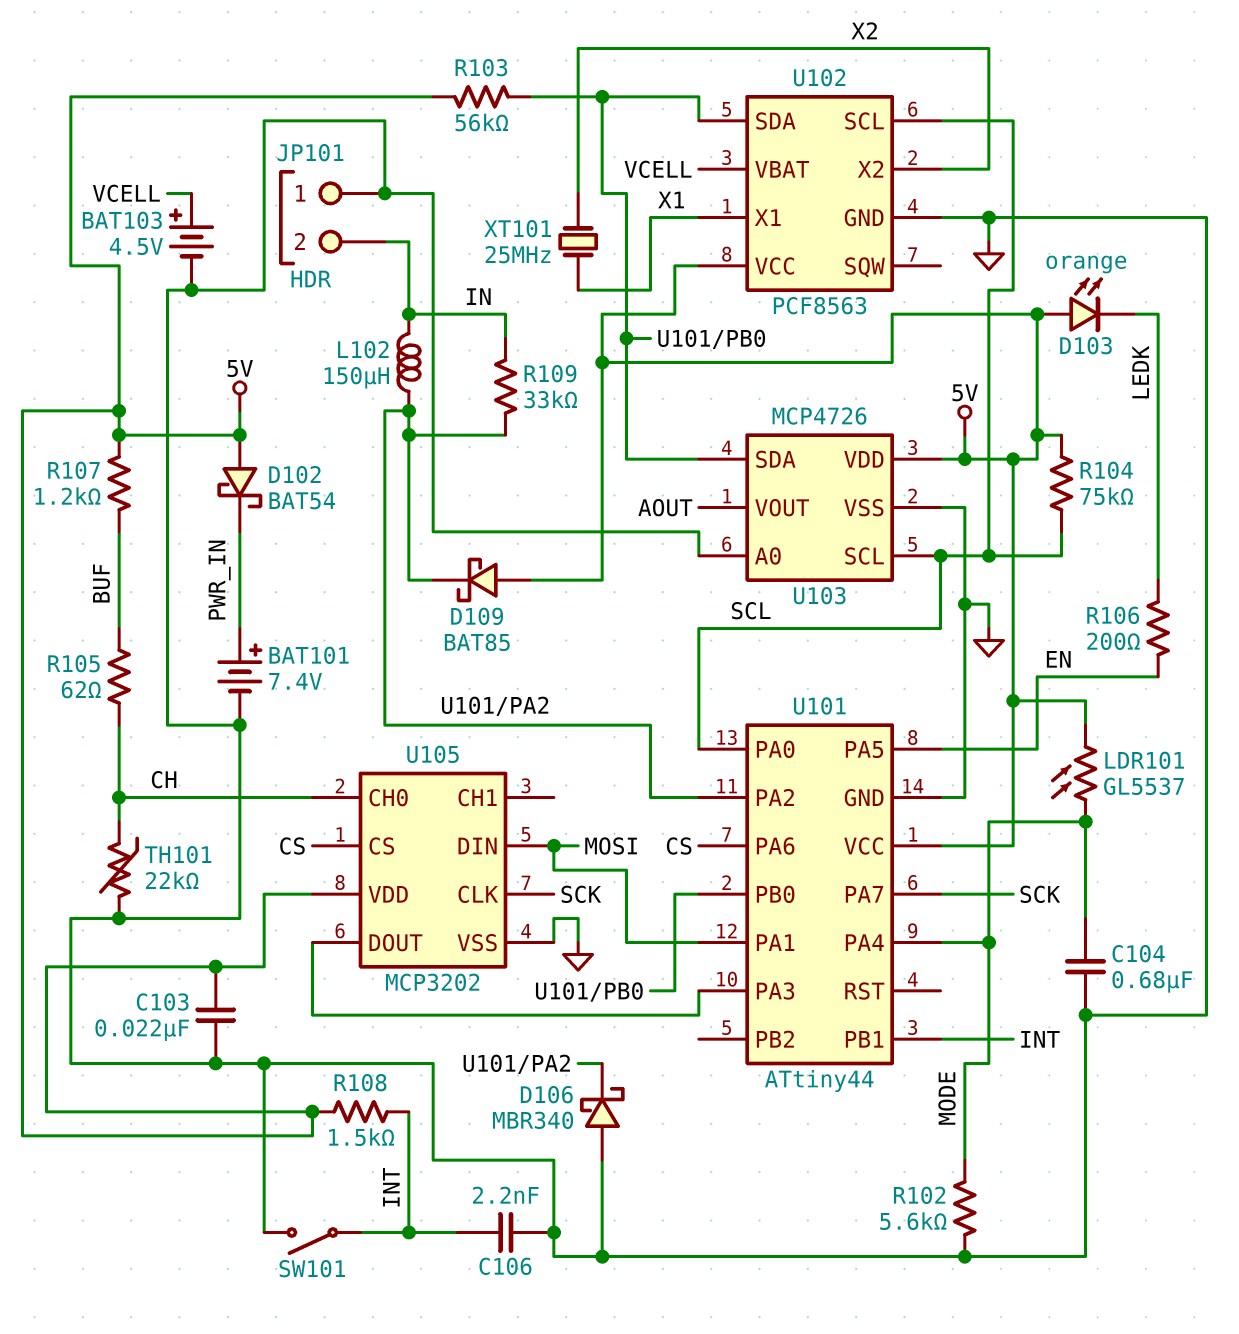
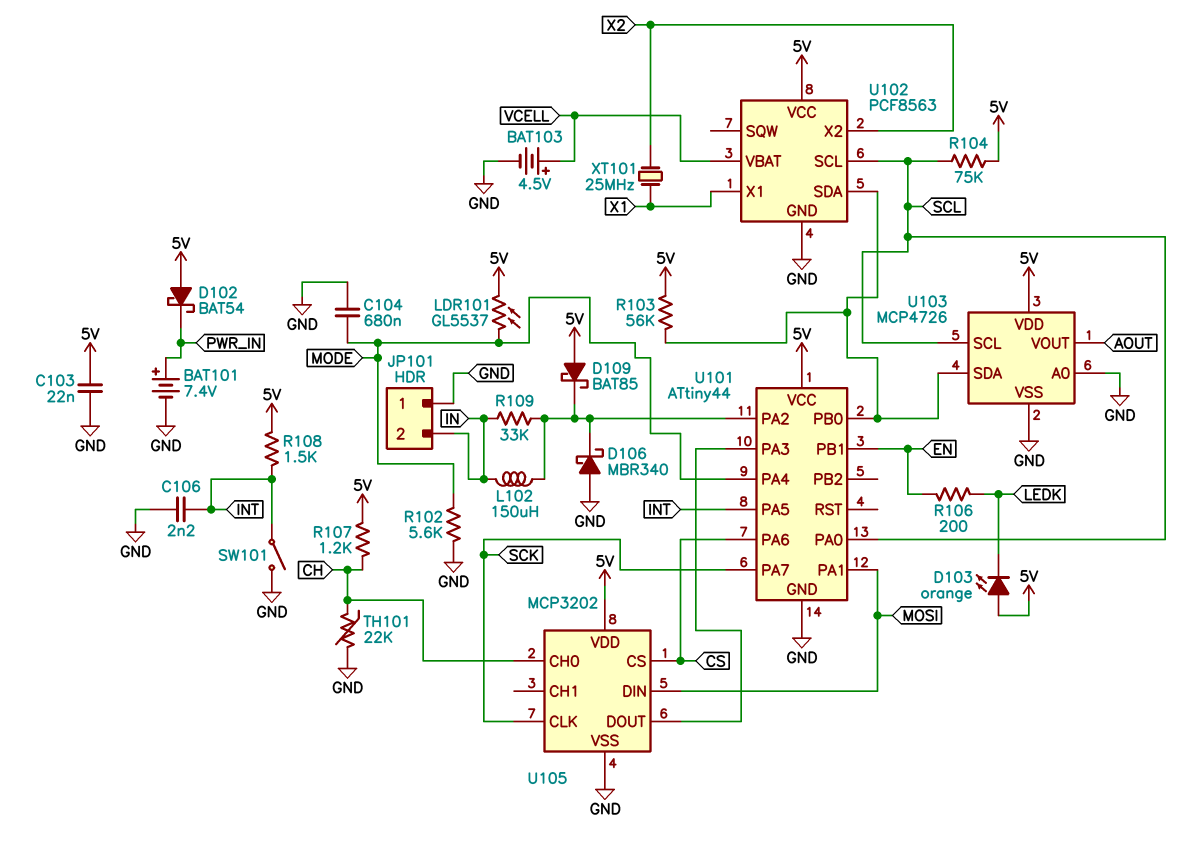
R105: 62 (BUF, CH) -> none
R107: 1.2k (5V, BUF) -> 1.2k (5V, CH)
U101 pin PA5: EN -> INT
U101 pin PB1: INT -> EN

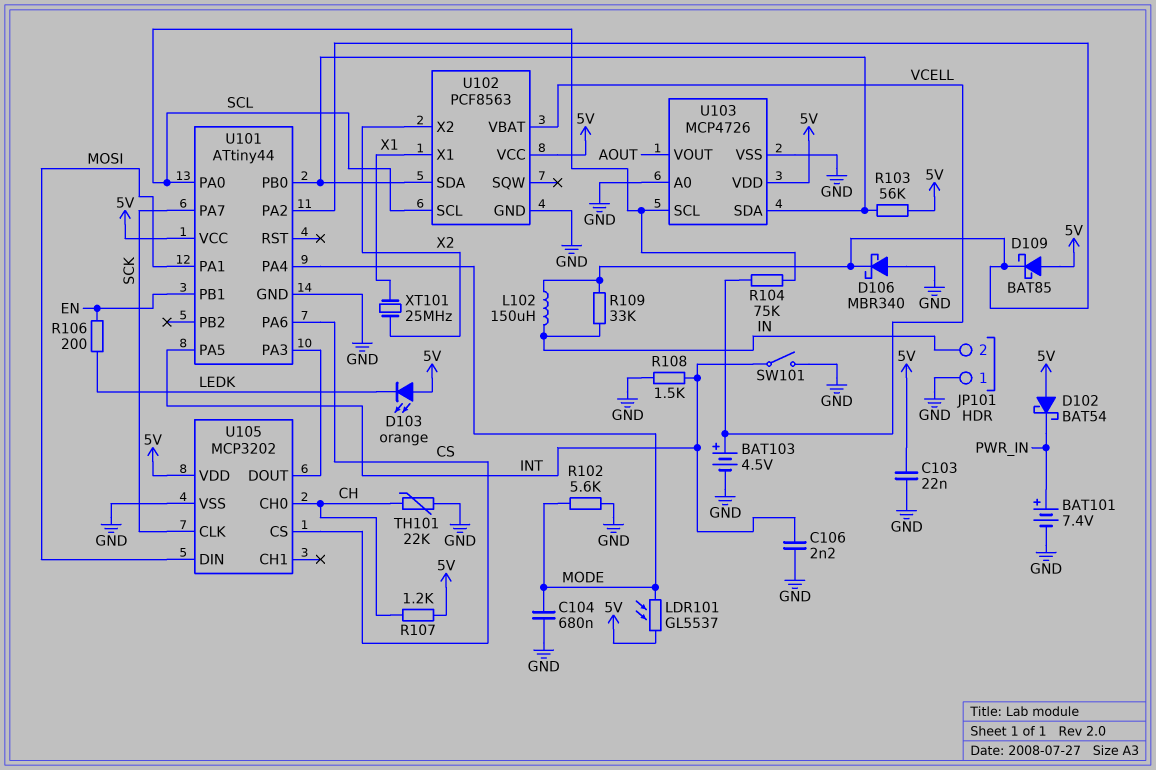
R104: 75k (5V, SCL) -> 75k (SCL, VCELL)
R108: 1.5k (5V, INT) -> 1.5k (GND, INT)

